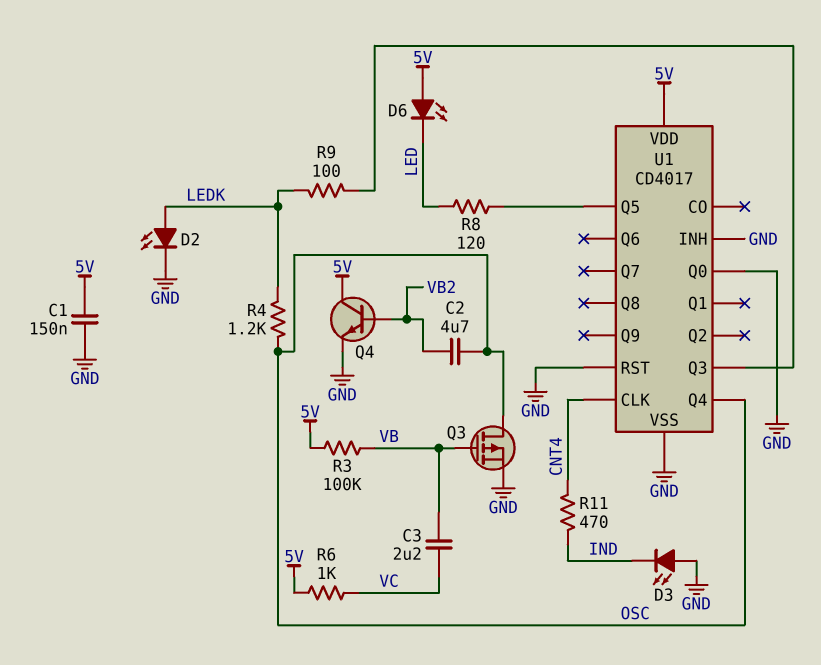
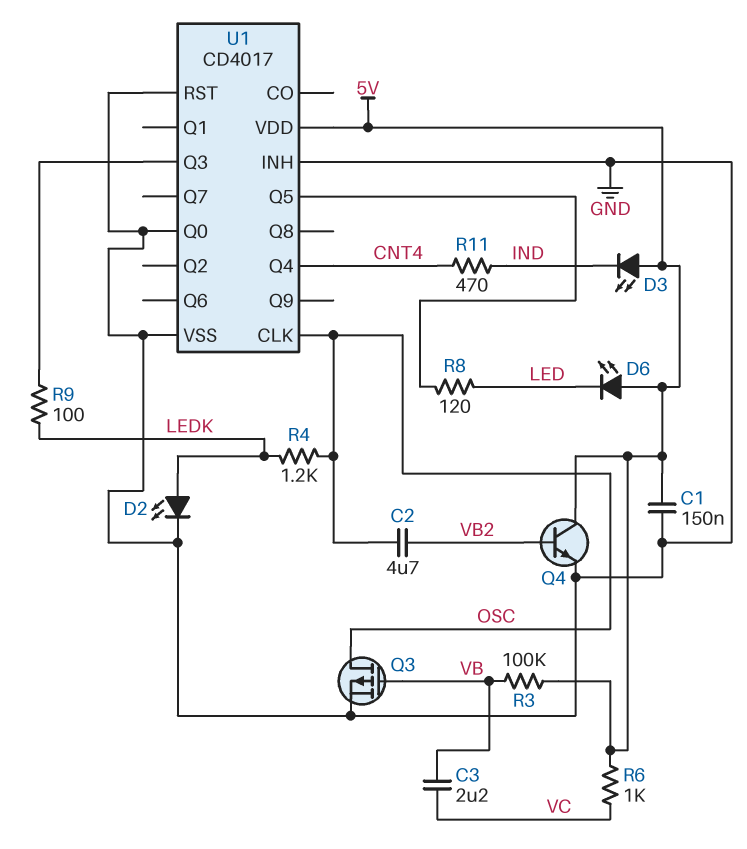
D3: LED (A GND, K IND) -> LED (A 5V, K IND)
U1 pin CLK: CNT4 -> OSC
U1 pin Q4: OSC -> CNT4

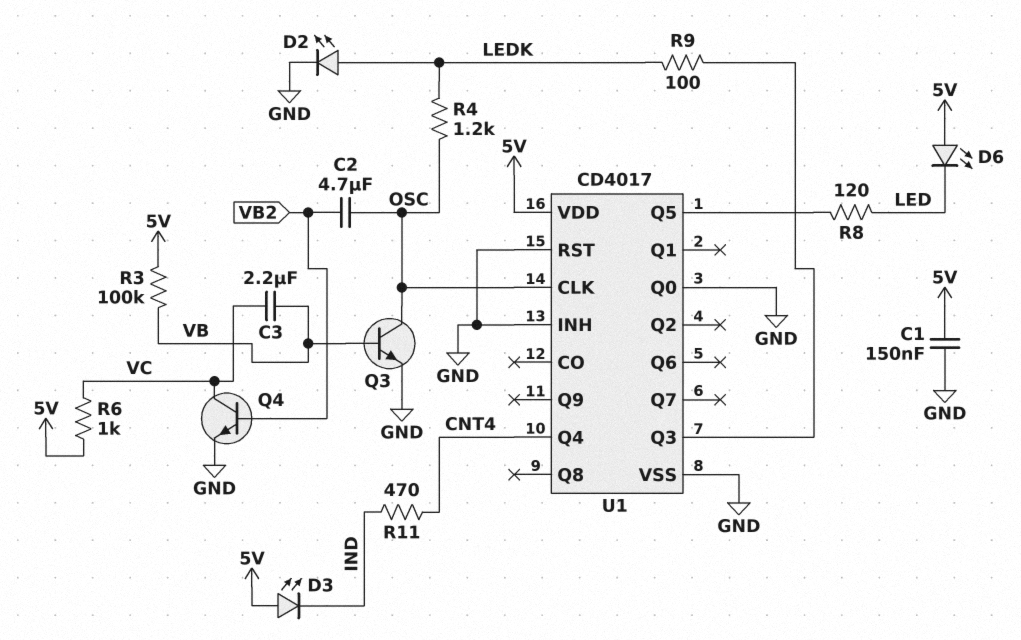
Q3: PMOS (G VB, D OSC, S GND) -> NPN (B VB, C OSC, E GND)
Q4: NPN (B VB2, C 5V, E GND) -> NPN (B VB2, C VC, E GND)

